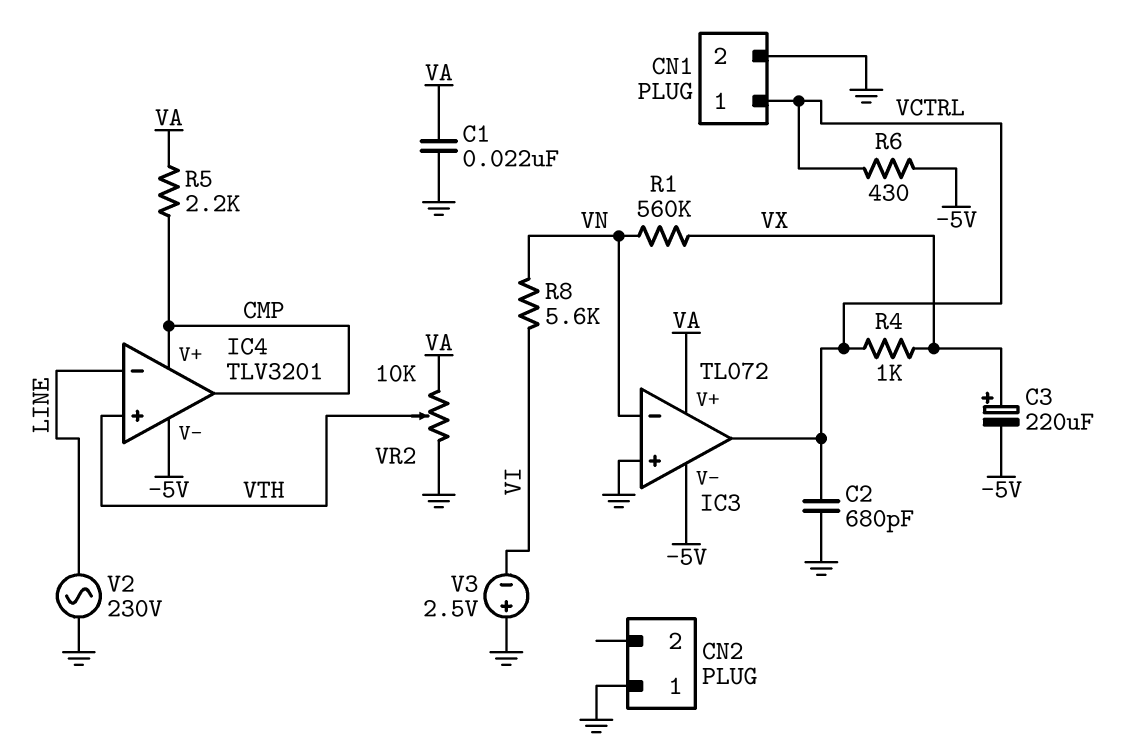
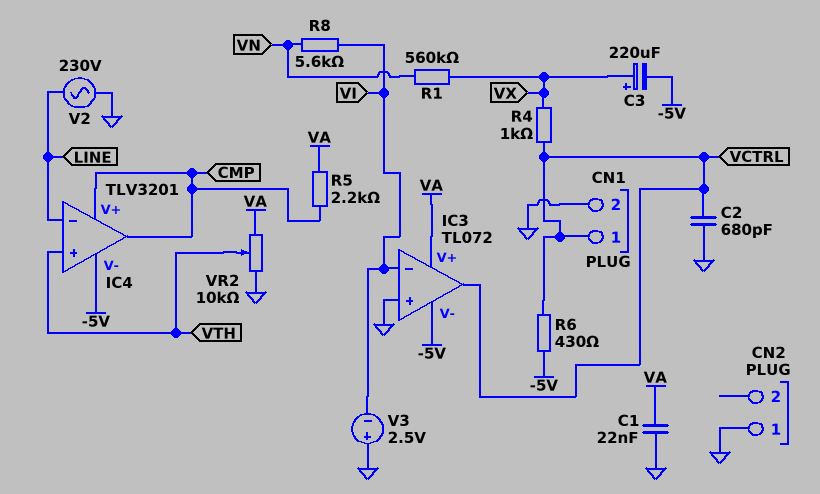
IC3 pin in-: VN -> VI

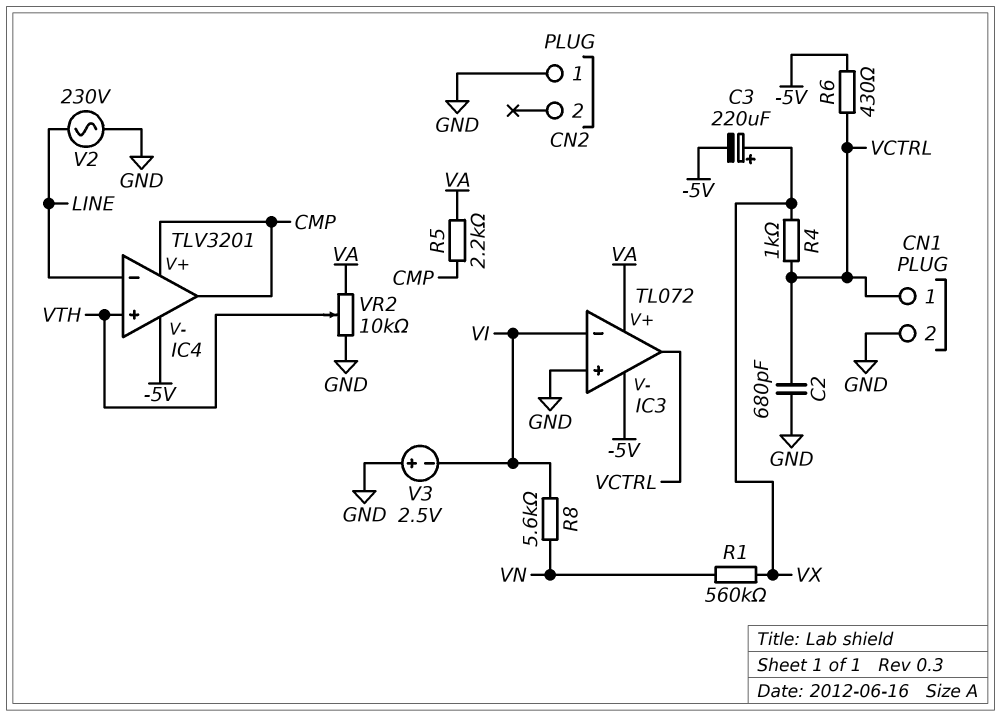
C1: 22nF (GND, VA) -> none

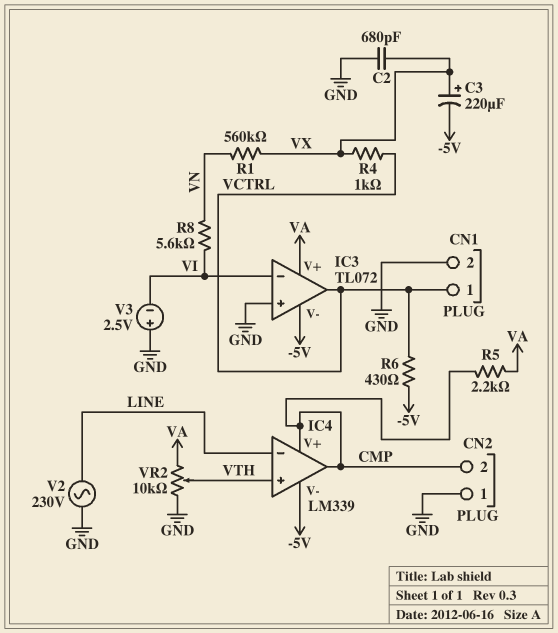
C2: 680pF (GND, VCTRL) -> 680pF (GND, VX)
CN2 pin 2: none -> CMP
IC4: TLV3201 -> LM339

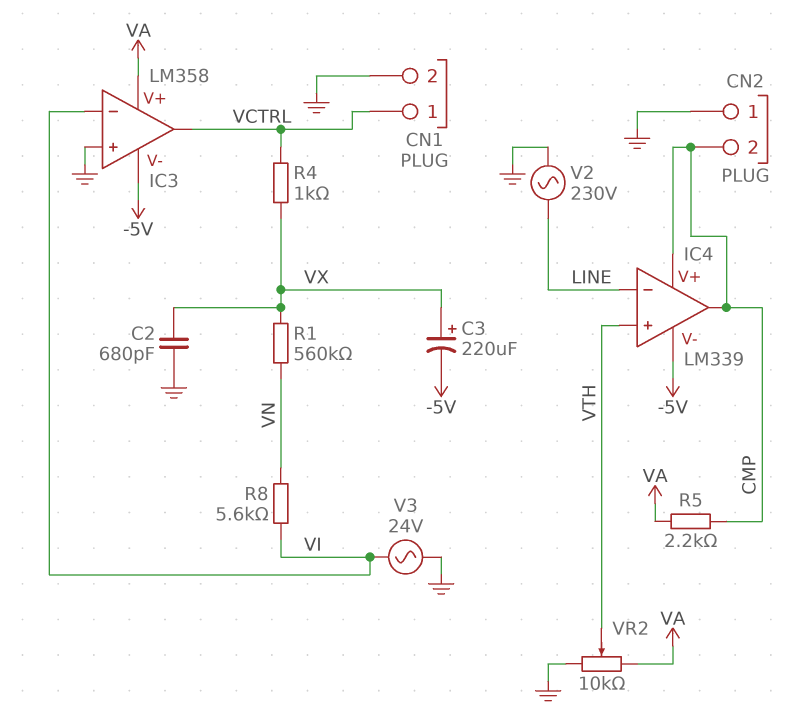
IC3: TL072 -> LM358
R6: 430 (-5V, VCTRL) -> none
V3: 2.5V (plus GND, minus VI) -> AC 24V (GND, VI)

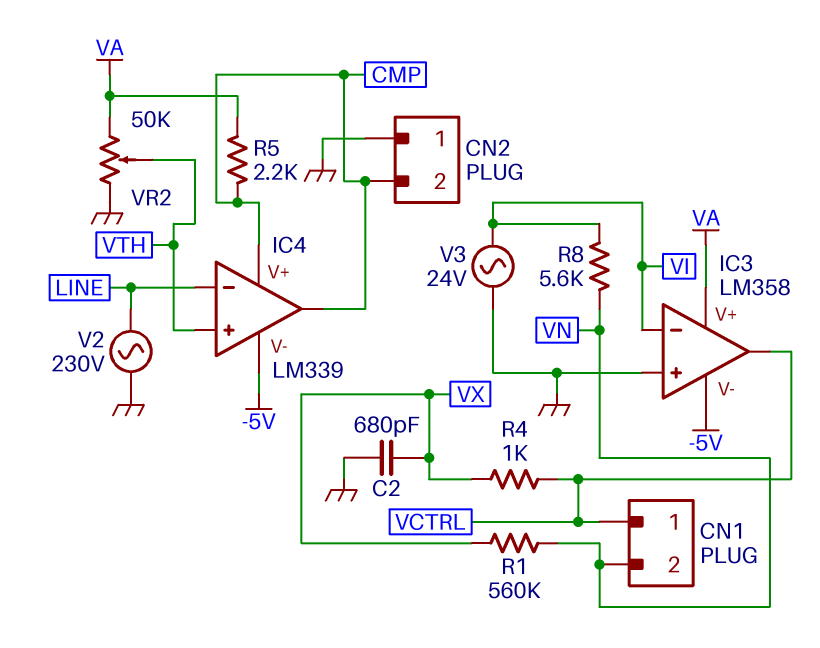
C3: 220uF (plus VX, minus -5V) -> none
CN1 pin 2: GND -> VN
VR2: 10k (GND, VA, wiper VTH) -> 50k (GND, VA, wiper VTH)

